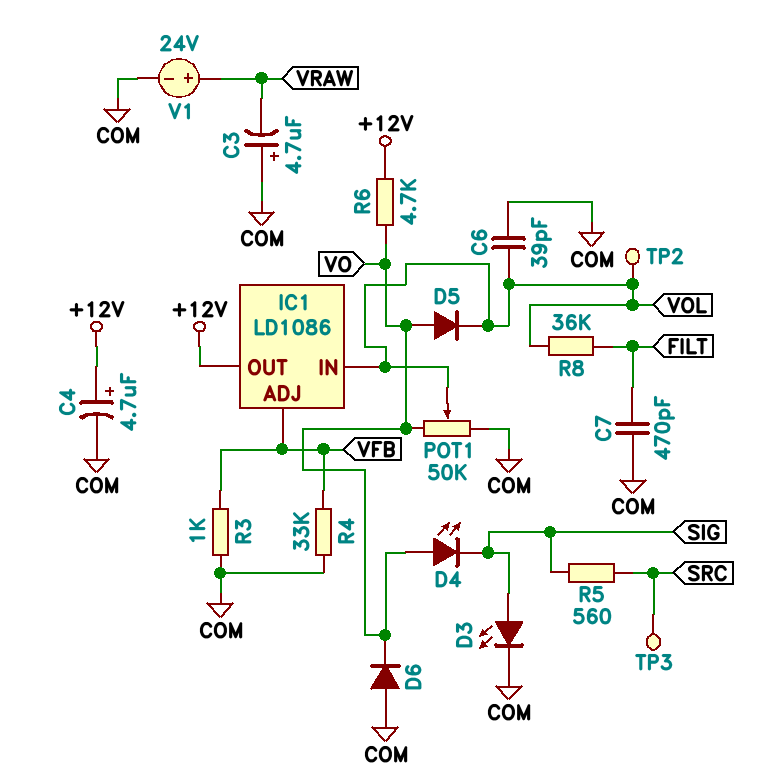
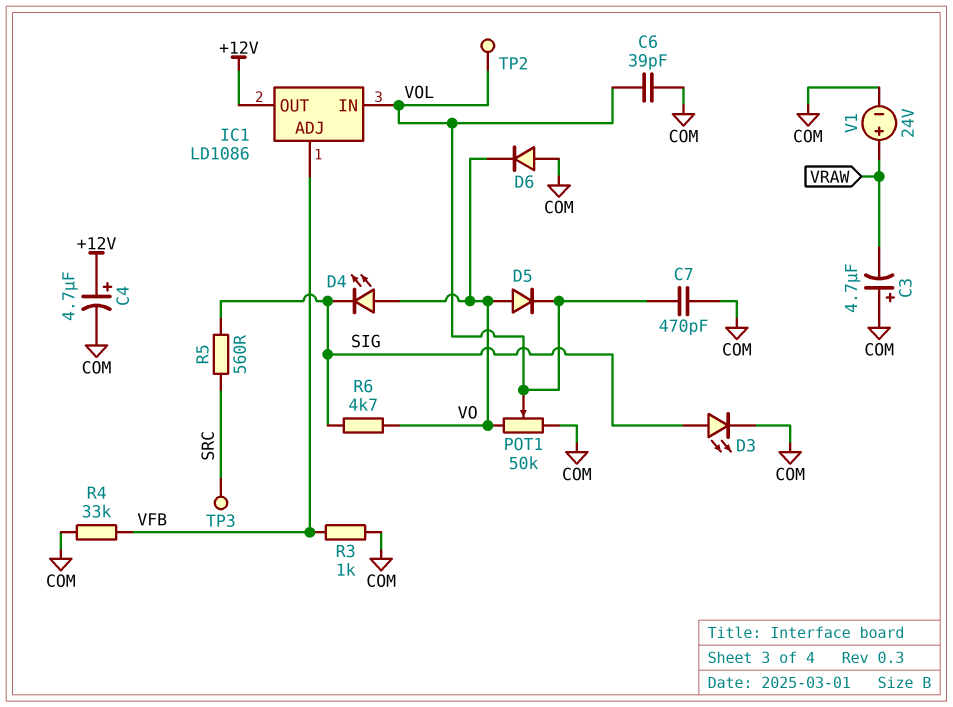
C7: 470pF (COM, FILT) -> 470pF (COM, VOL)
R6: 4.7k (+12V, VO) -> 4.7k (SIG, VO)
R8: 36k (FILT, VOL) -> none

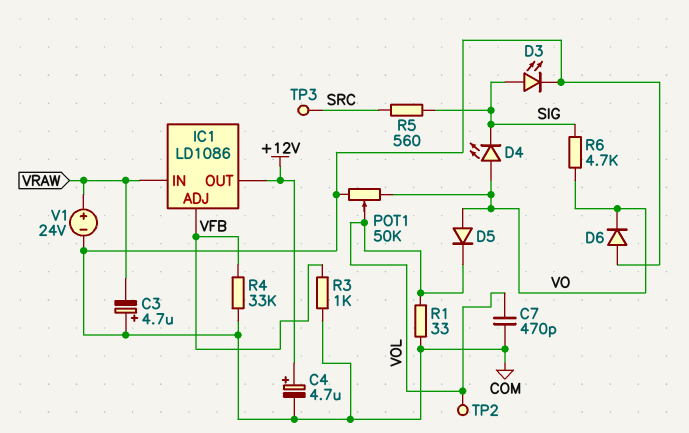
C6: 39pF (COM, VOL) -> none
IC1 pin IN: VOL -> VRAW
R1: none -> 33 (COM, VOL)

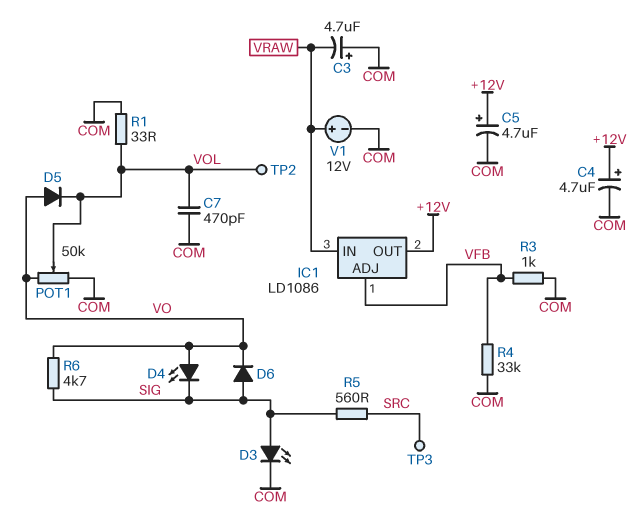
C5: none -> 4.7uF (plus +12V, minus COM)
D6: diode (A COM, K VO) -> diode (A SIG, K VO)
V1: 24V (plus VRAW, minus COM) -> 12V (plus VRAW, minus COM)

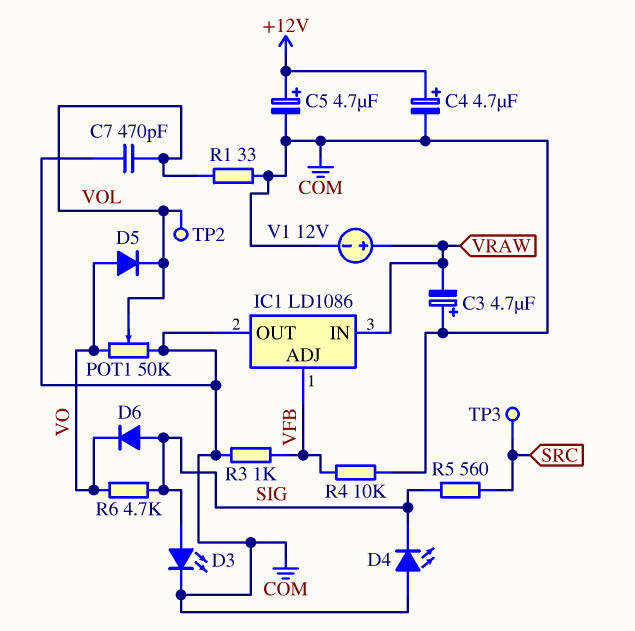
D4: LED (A VO, K SIG) -> LED (A COM, K SIG)
IC1 pin OUT: +12V -> COM
R4: 33k (COM, VFB) -> 10k (COM, VFB)

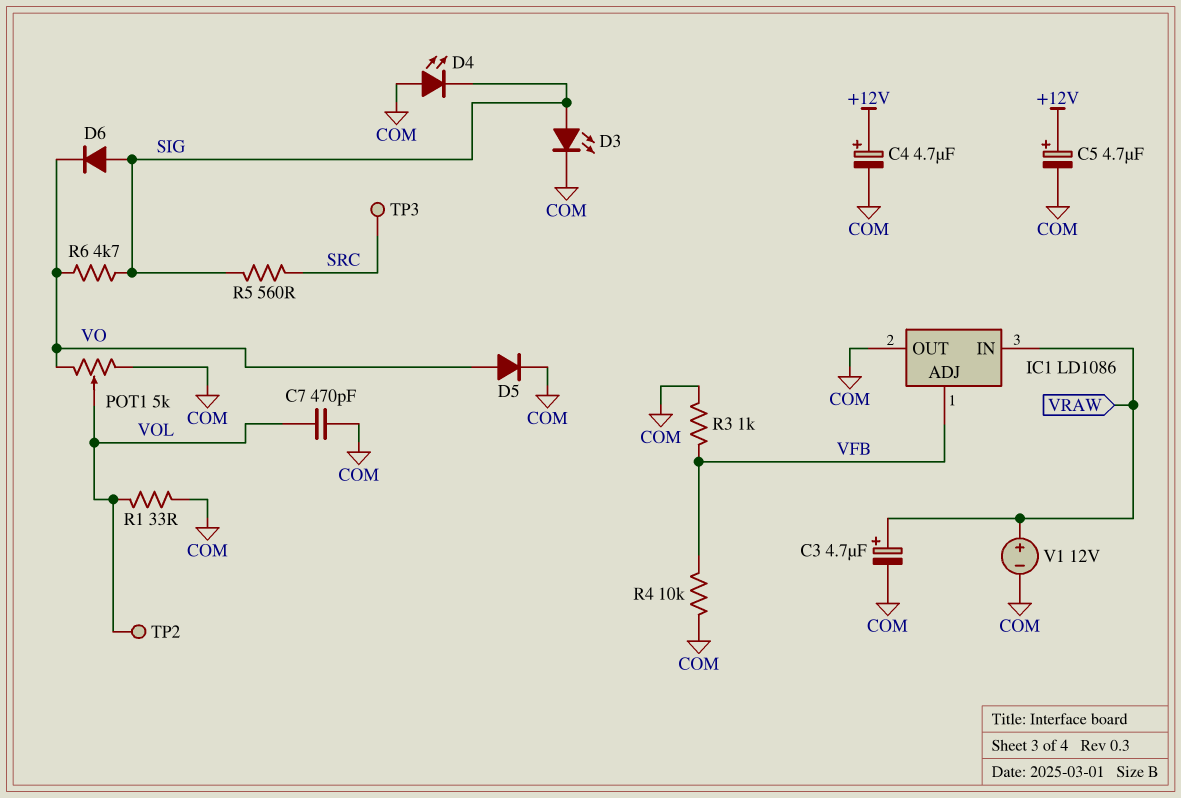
C3: 4.7uF (plus COM, minus VRAW) -> 4.7uF (plus VRAW, minus COM)
D5: diode (A VO, K VOL) -> diode (A VO, K COM)
POT1: 50k (COM, VO, wiper VOL) -> 5k (COM, VO, wiper VOL)

